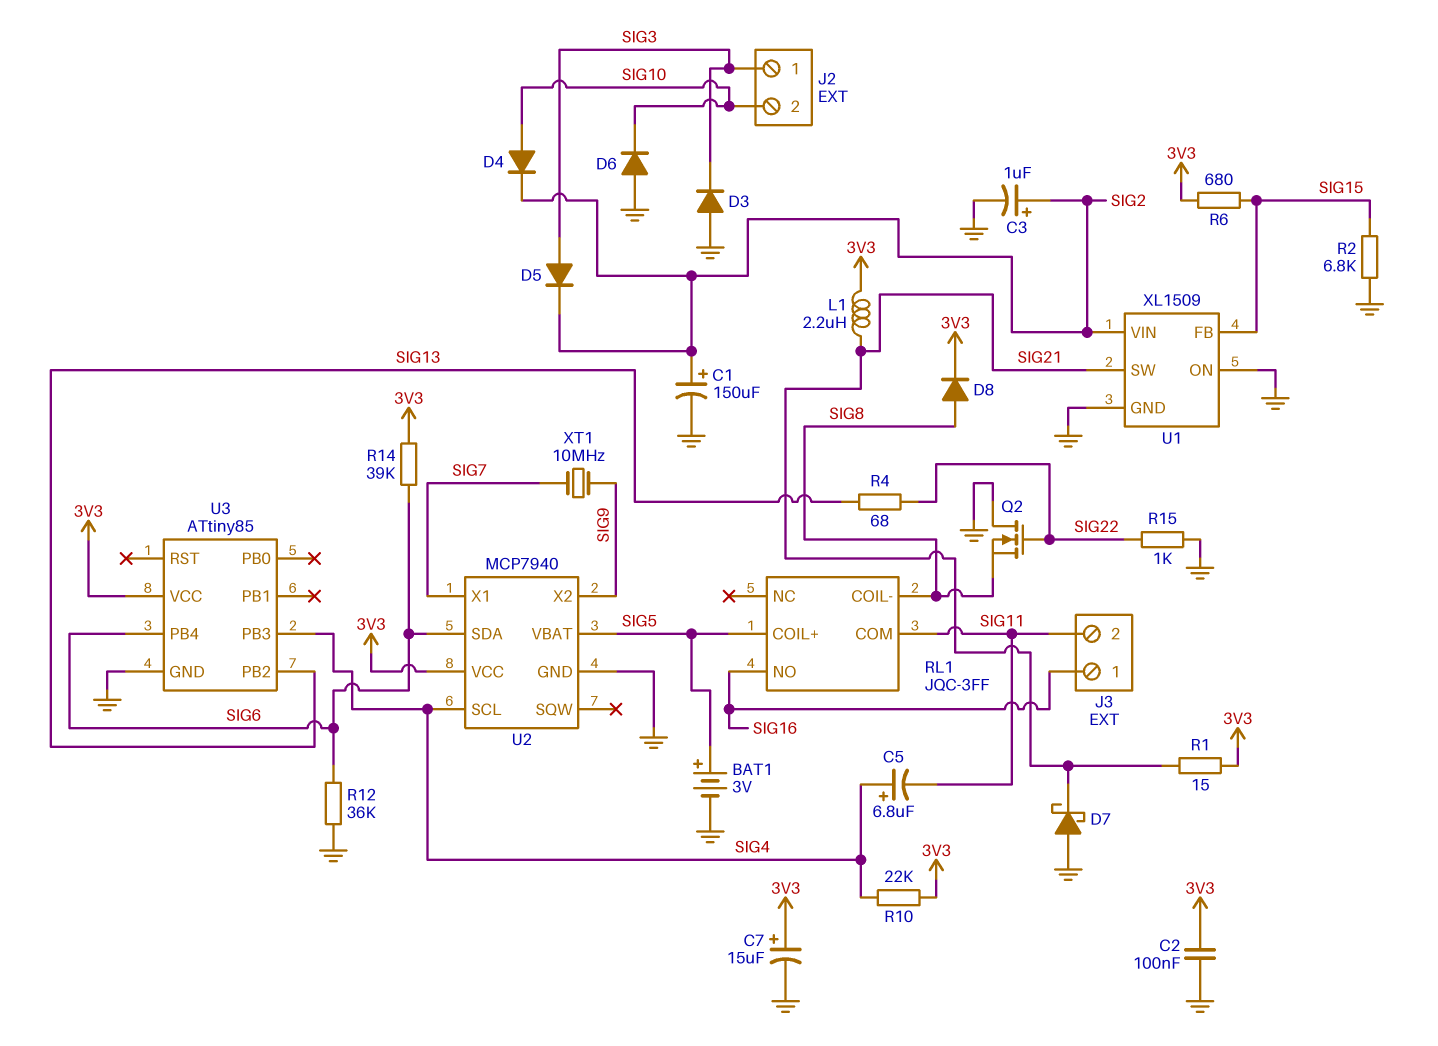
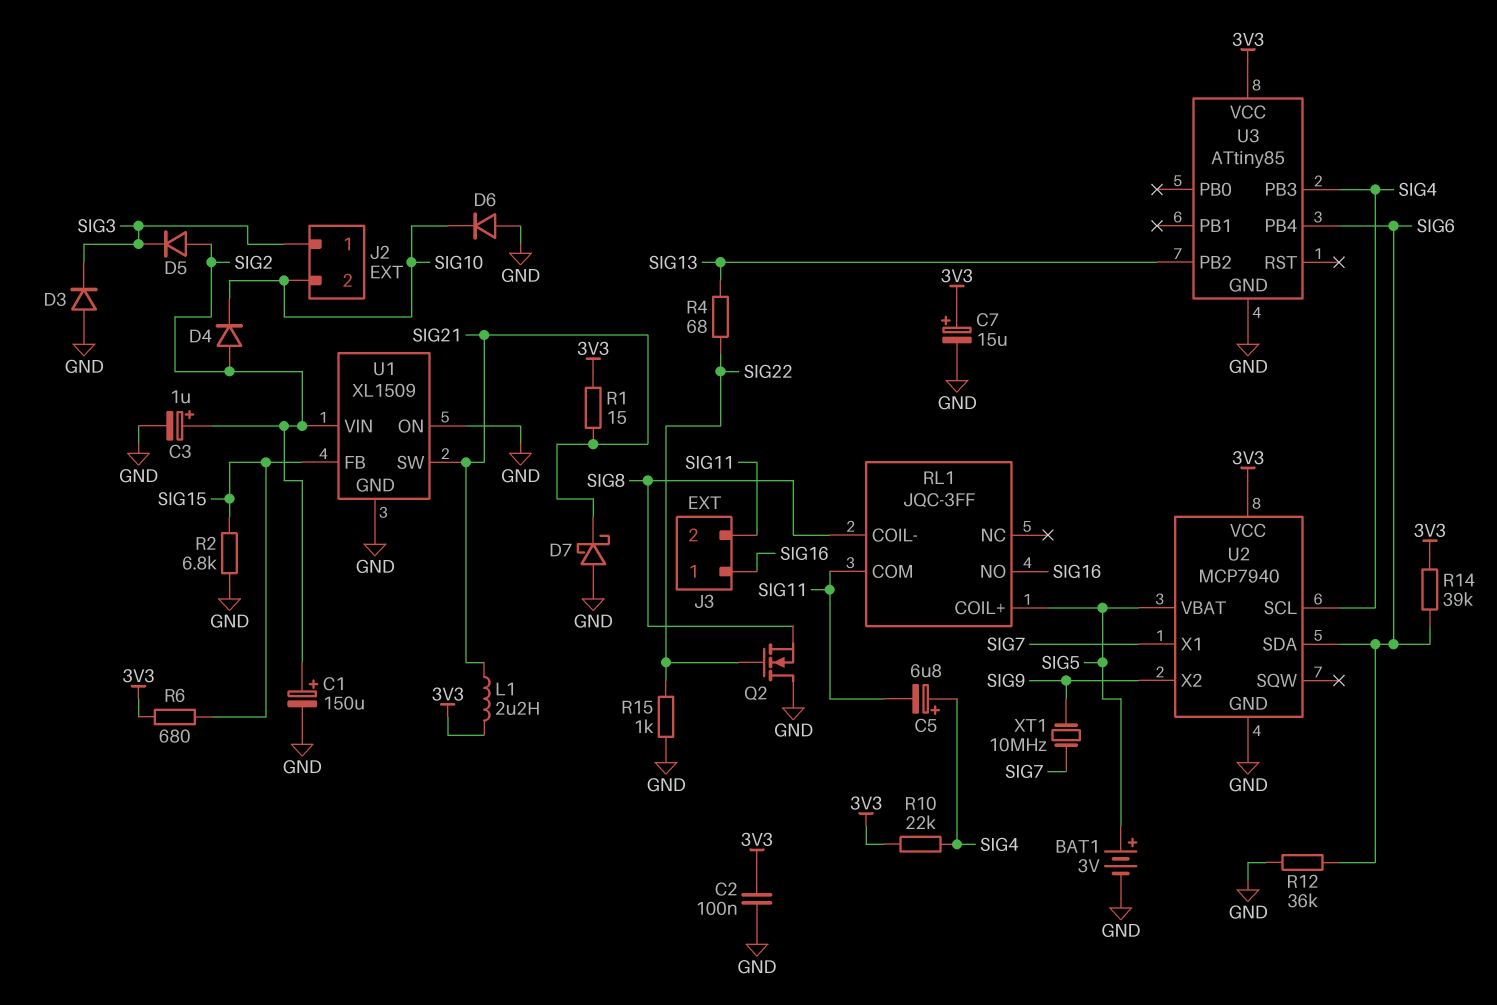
D4: diode (A SIG10, K SIG2) -> diode (A SIG2, K SIG10)
D5: diode (A SIG3, K SIG2) -> diode (A SIG2, K SIG3)
D8: diode (A SIG8, K 3V3) -> none

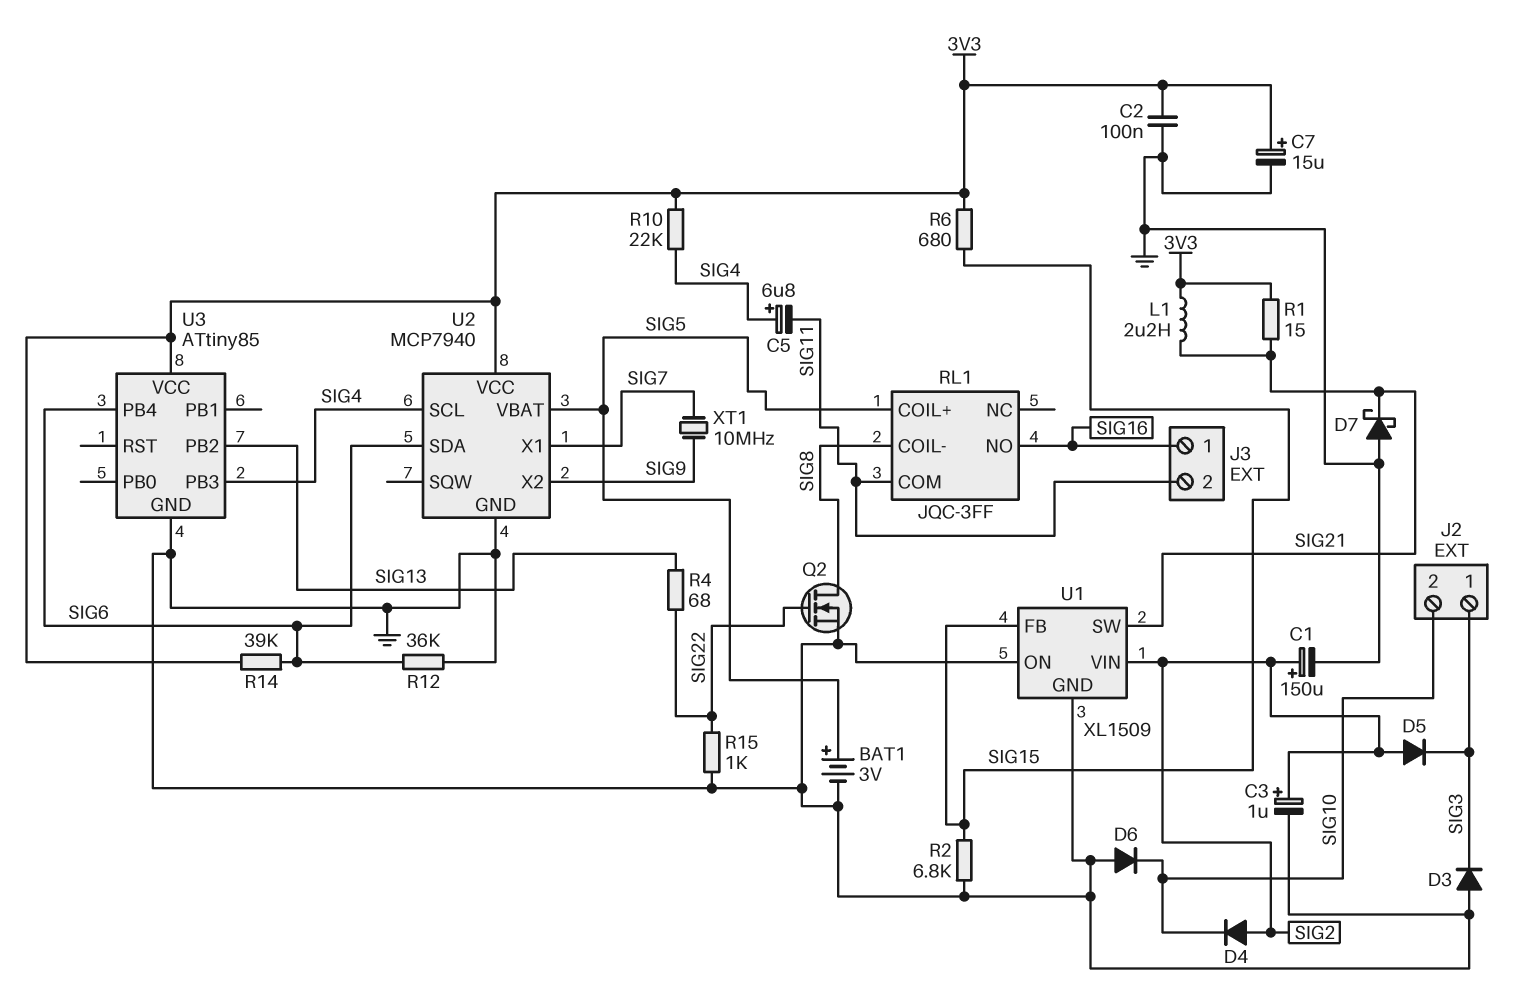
Q2: NMOS (G SIG22, D GND, S SIG8) -> NMOS (G SIG22, D SIG8, S GND)

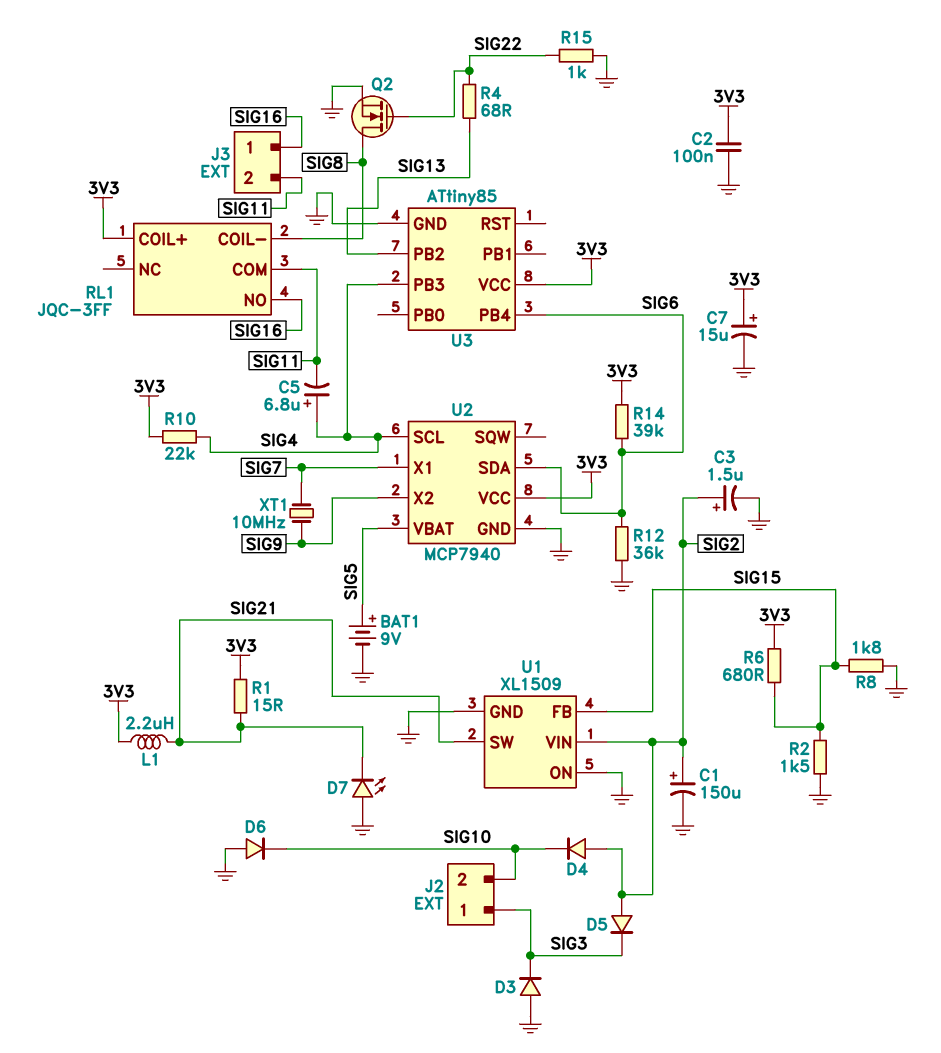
BAT1: 3V (plus SIG5, minus GND) -> 9V (plus SIG5, minus GND)
C3: 1uF (plus SIG2, minus GND) -> 1.5uF (plus SIG2, minus GND)
D7: schottky (A GND, K SIG21) -> LED (A GND, K SIG21)
R2: 6.8k (GND, SIG15) -> 1.5k (GND, SIG15)
R8: none -> 1.8k (GND, SIG15)
RL1 pin COIL+: SIG5 -> 3V3

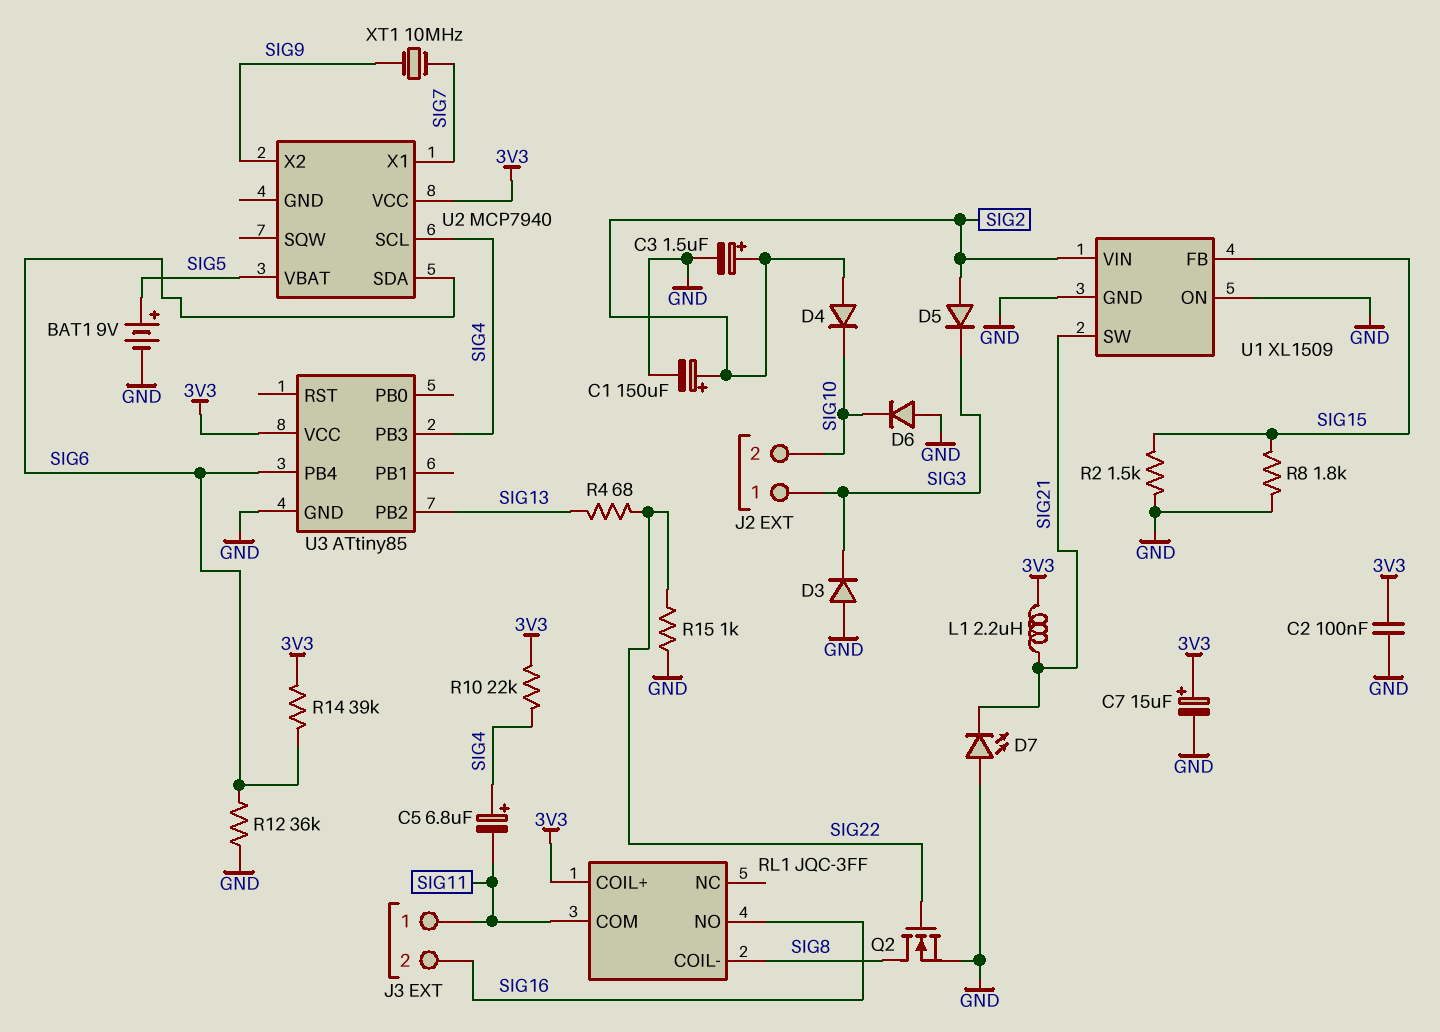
J3 pin 1: SIG16 -> SIG11
J3 pin 2: SIG11 -> SIG16
R1: 15 (3V3, SIG21) -> none
R6: 680 (3V3, SIG15) -> none
U2 pin GND: GND -> none

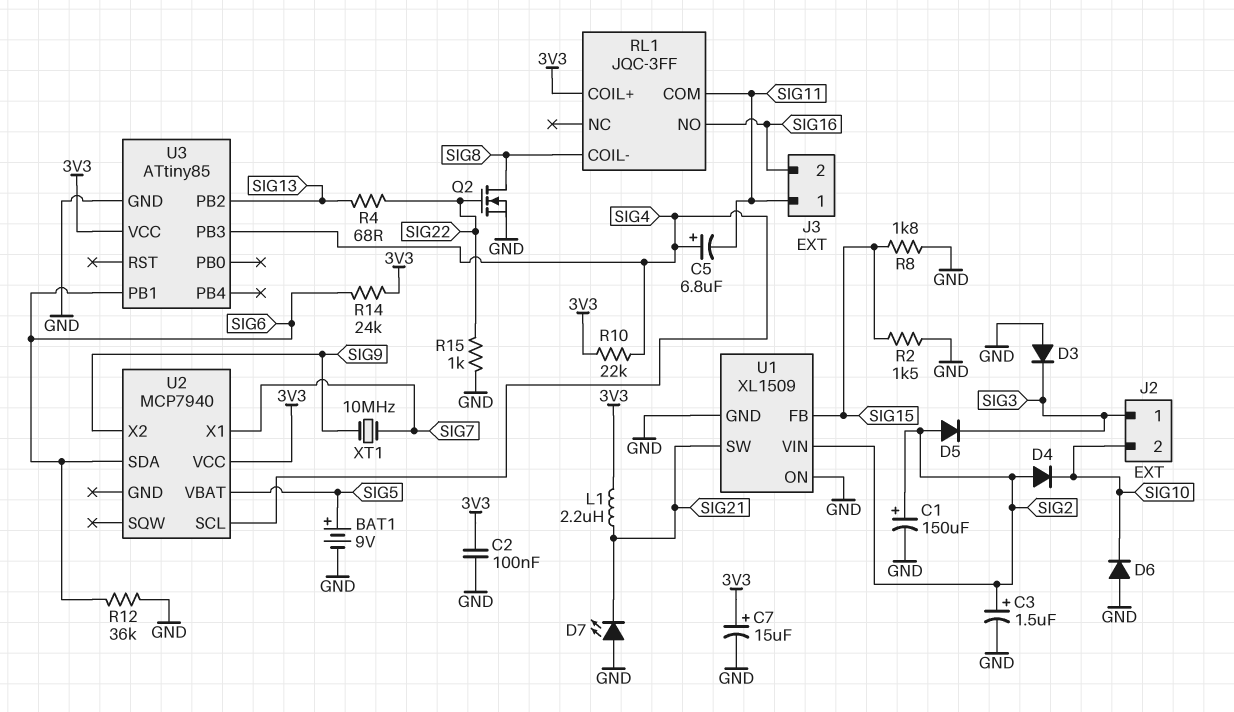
R14: 39k (3V3, SIG6) -> 24k (3V3, SIG6)
U3 pin PB1: none -> SIG6
U3 pin PB4: SIG6 -> none

